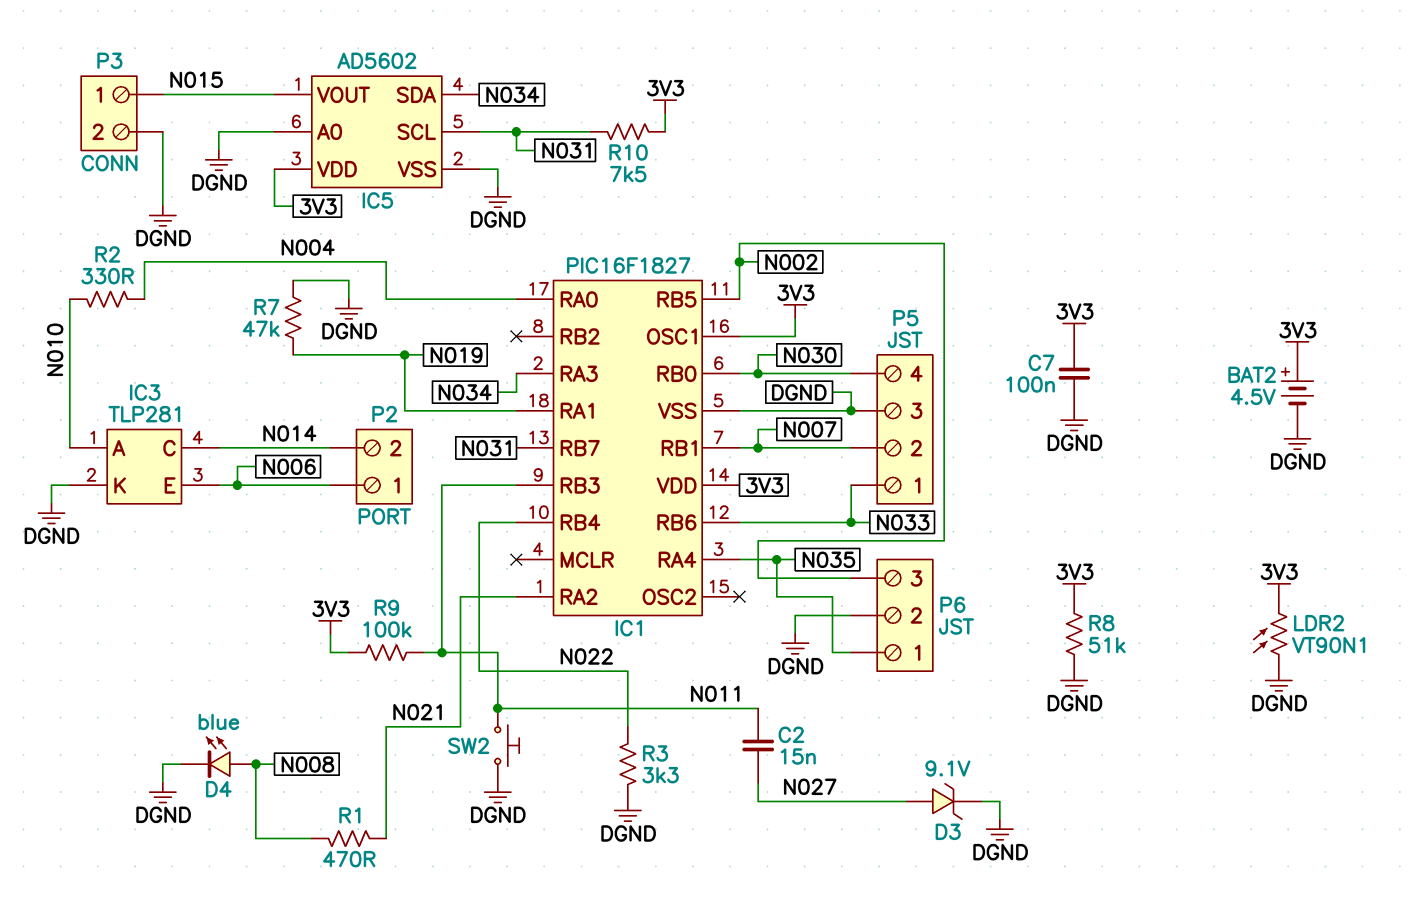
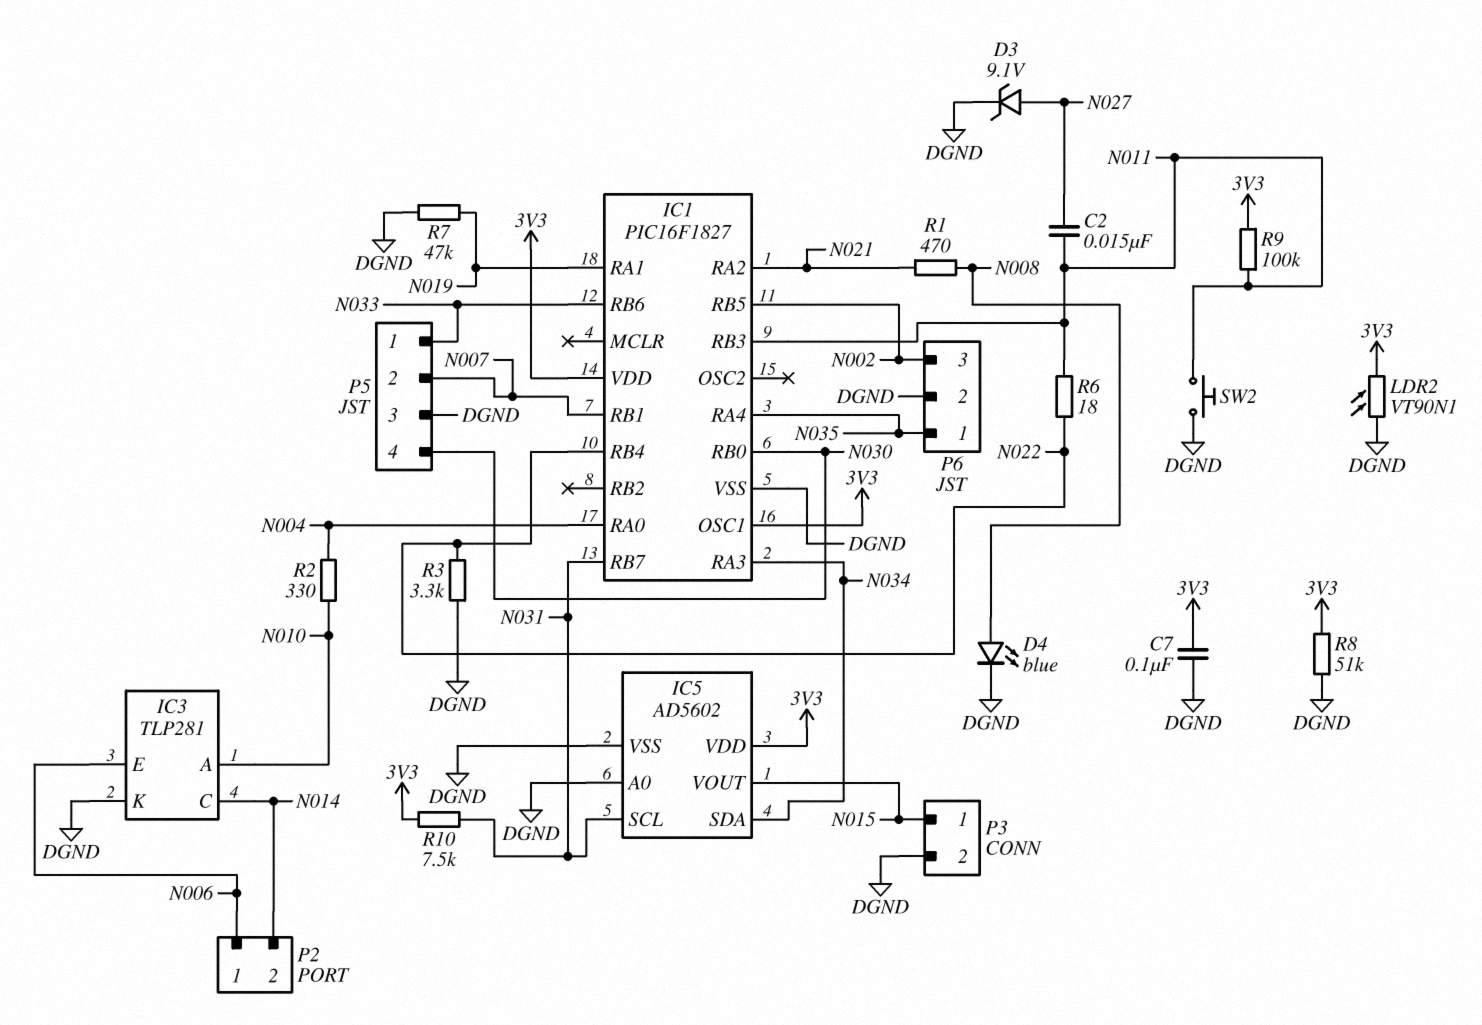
BAT2: 4.5V (plus 3V3, minus DGND) -> none
R6: none -> 18 (N011, N022)

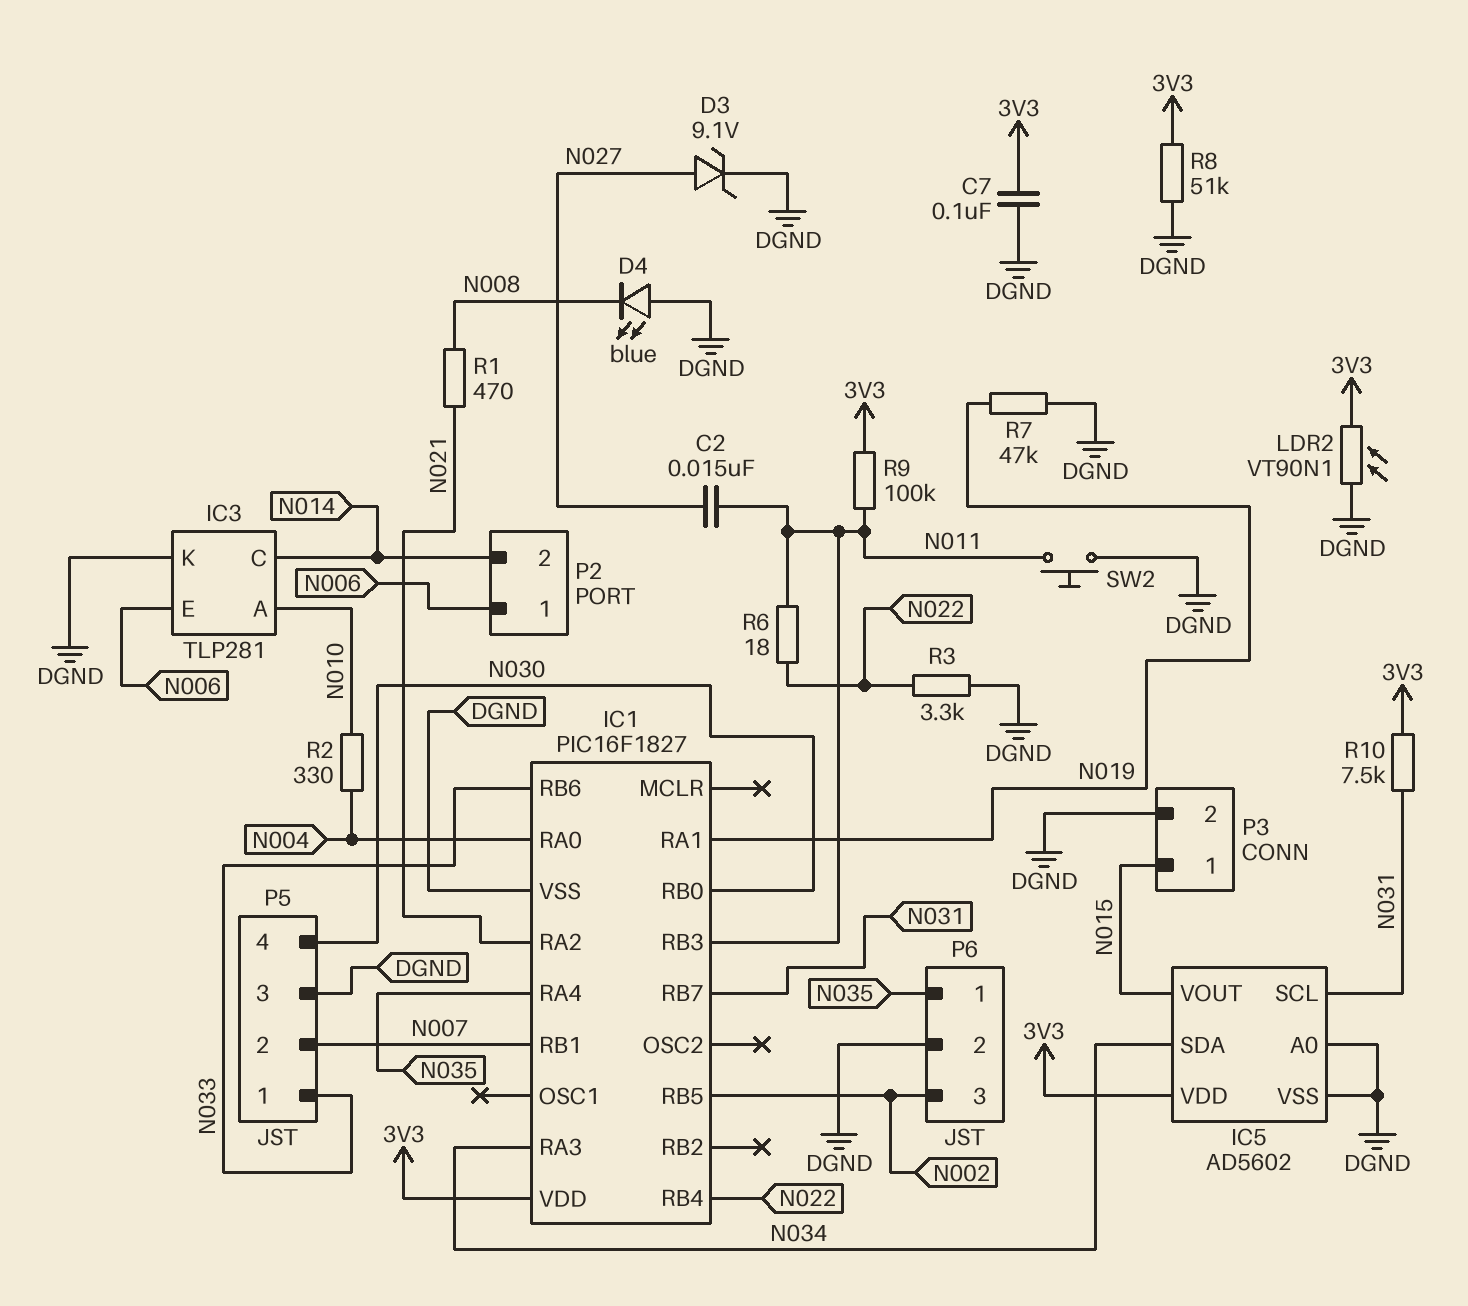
D4: LED blue (A N008, K DGND) -> LED blue (A DGND, K N008)
IC1 pin OSC1: 3V3 -> none

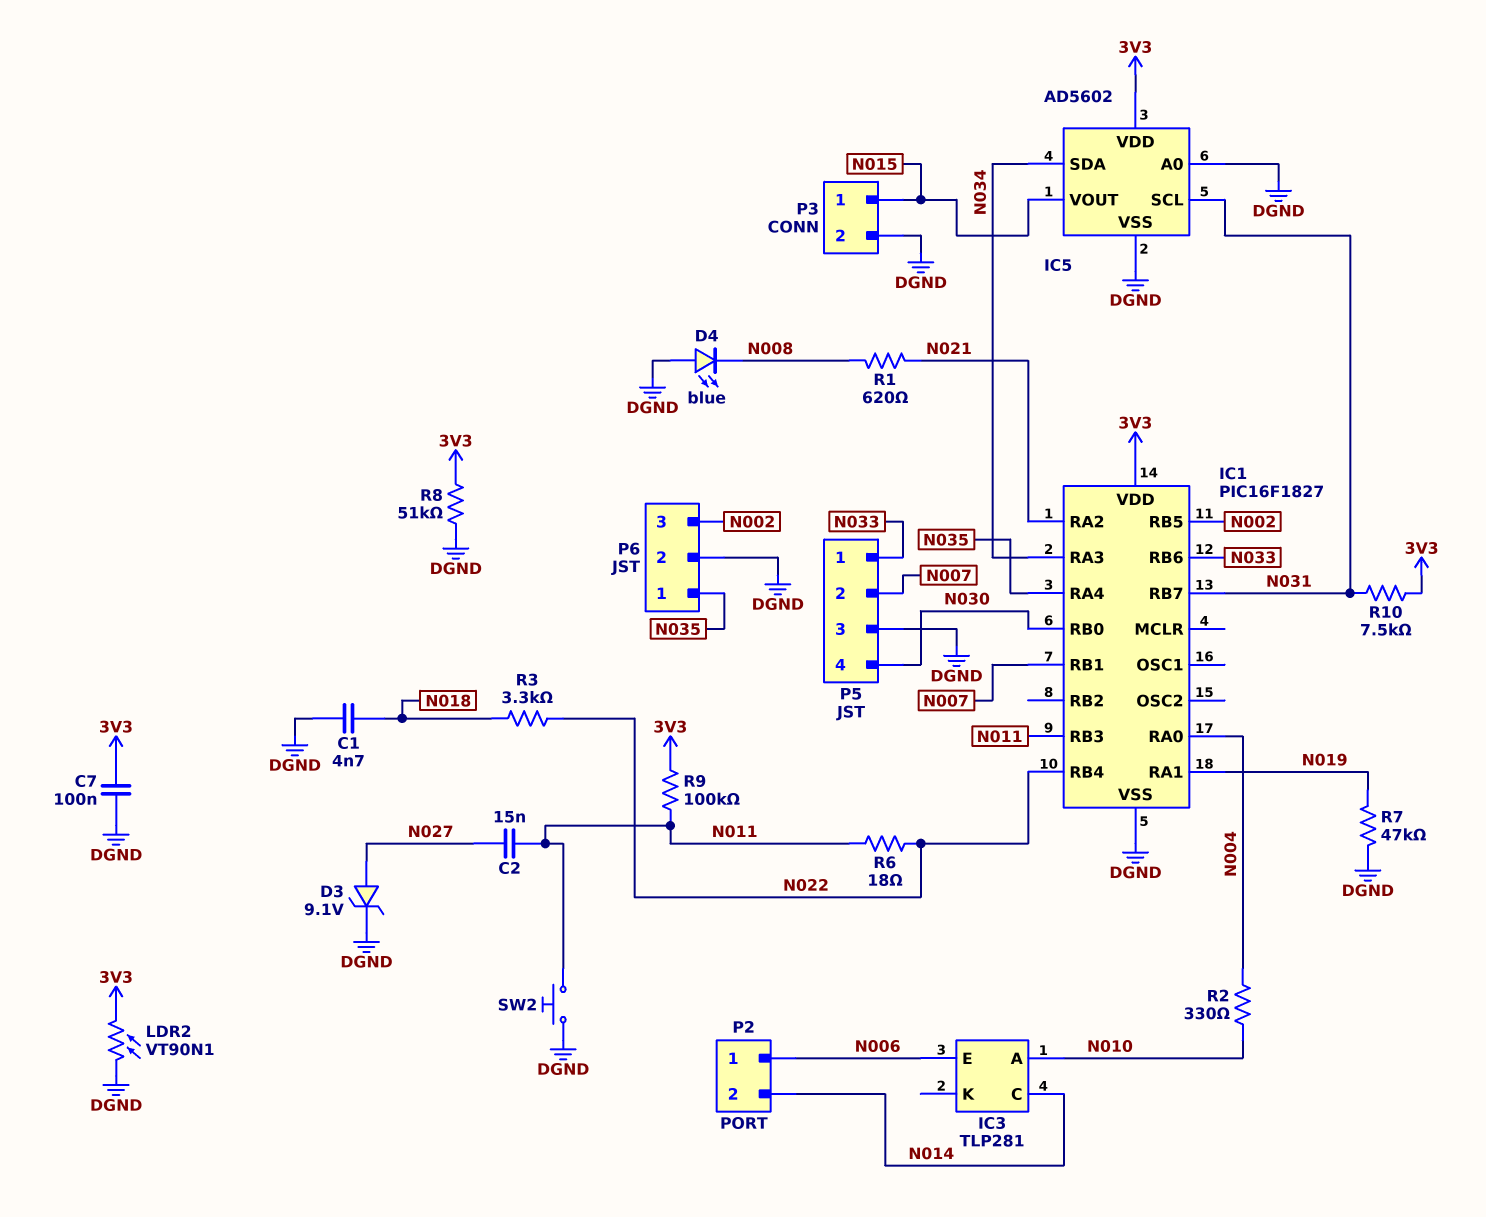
C1: none -> 4.7nF (DGND, N018)
IC3 pin K: DGND -> none
R1: 470 (N008, N021) -> 620 (N008, N021)
R3: 3.3k (DGND, N022) -> 3.3k (N018, N022)

